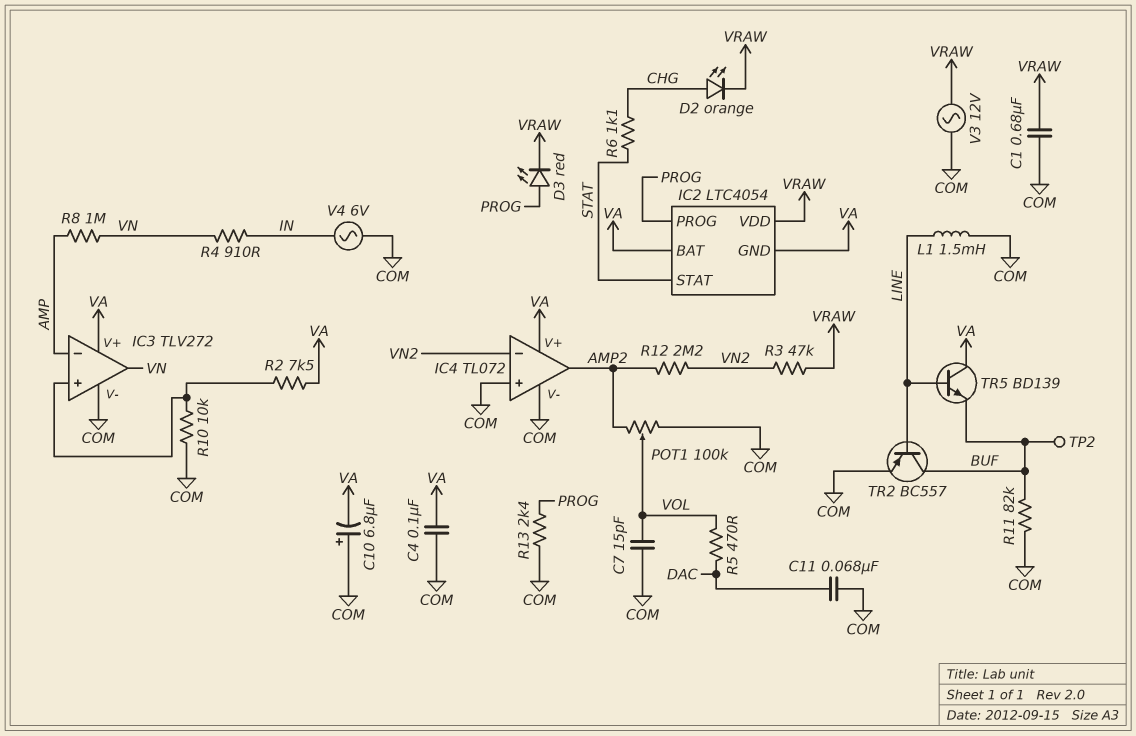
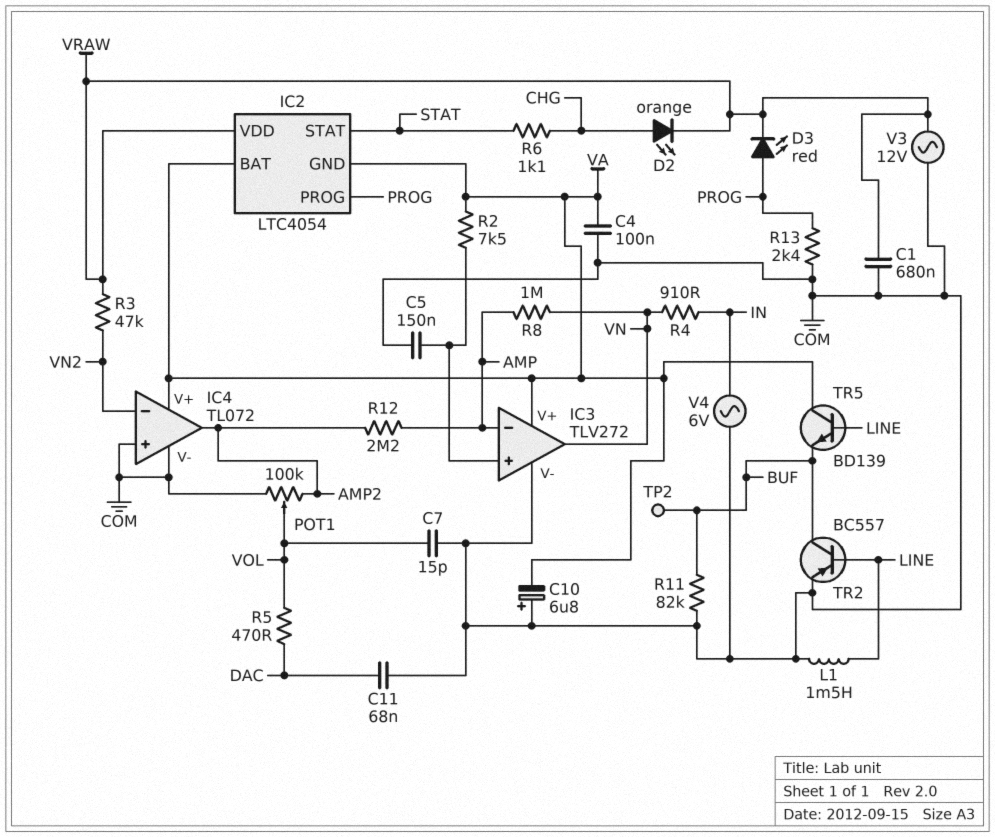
C5: none -> 150nF (COM, IC3/in+)
R10: 10k (COM, IC3/in+) -> none
R12: 2.2M (AMP2, VN2) -> 2.2M (AMP, AMP2)

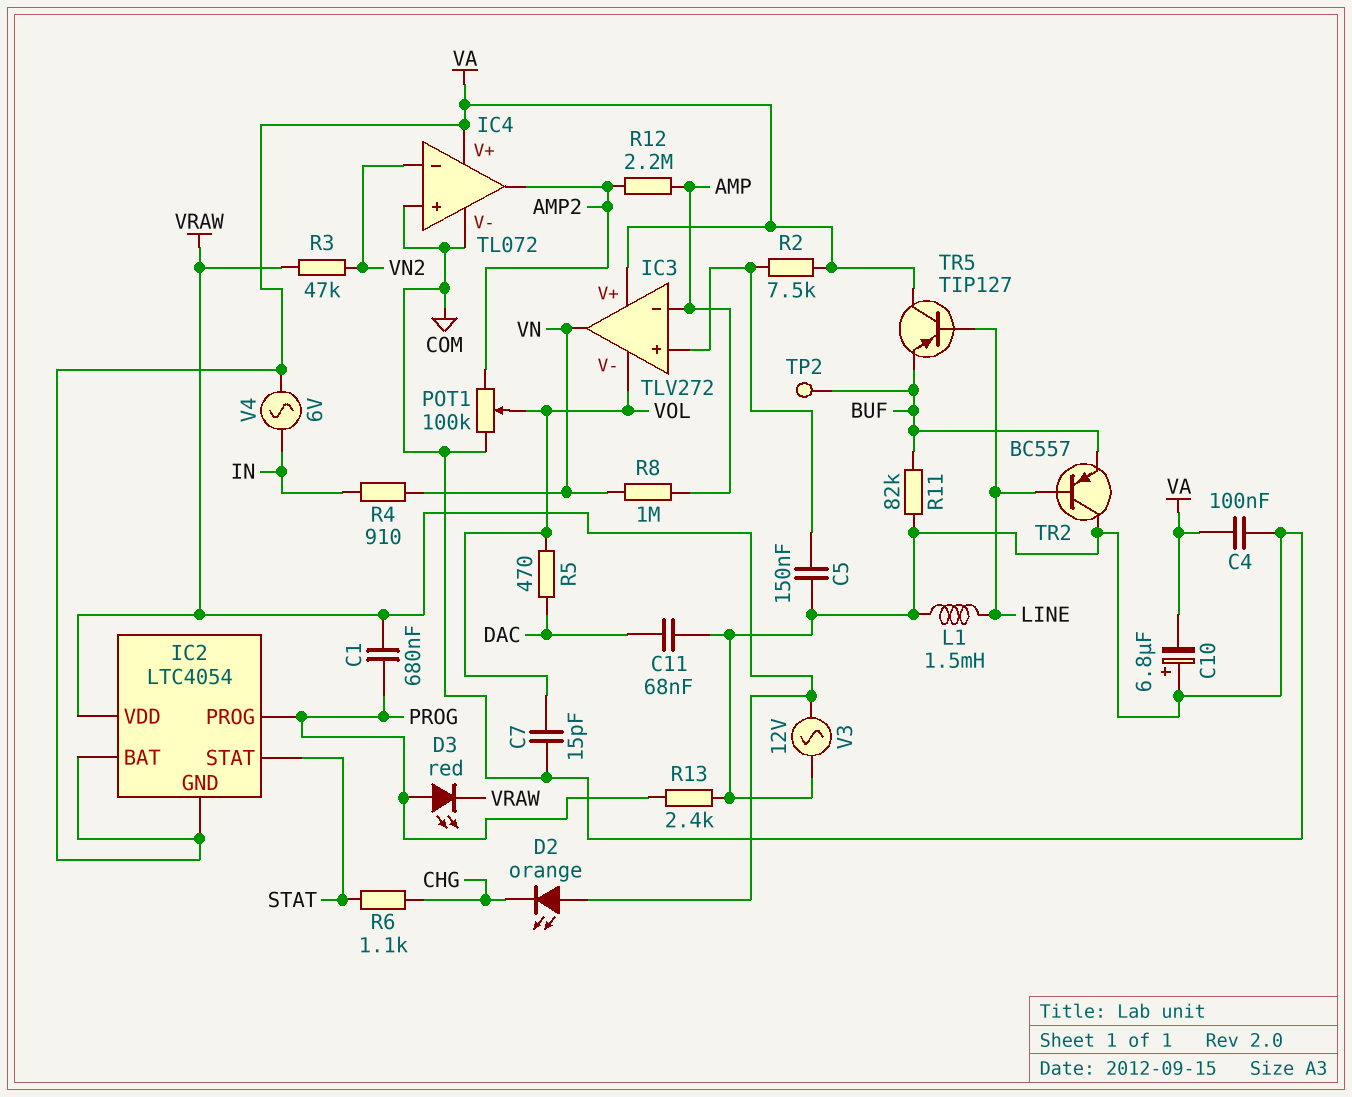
C1: 680nF (COM, VRAW) -> 680nF (PROG, VRAW)
D2: LED orange (A CHG, K VRAW) -> LED orange (A VRAW, K CHG)
IC3 pin V-: COM -> VOL
TR2: PNP BC557 (B LINE, C BUF, E COM) -> PNP BC557 (B LINE, C COM, E BUF)
TR5: NPN BD139 (B LINE, C VA, E BUF) -> PNP TIP127 (B LINE, C VA, E BUF)
V4: AC 6V (COM, IN) -> AC 6V (IN, VA)

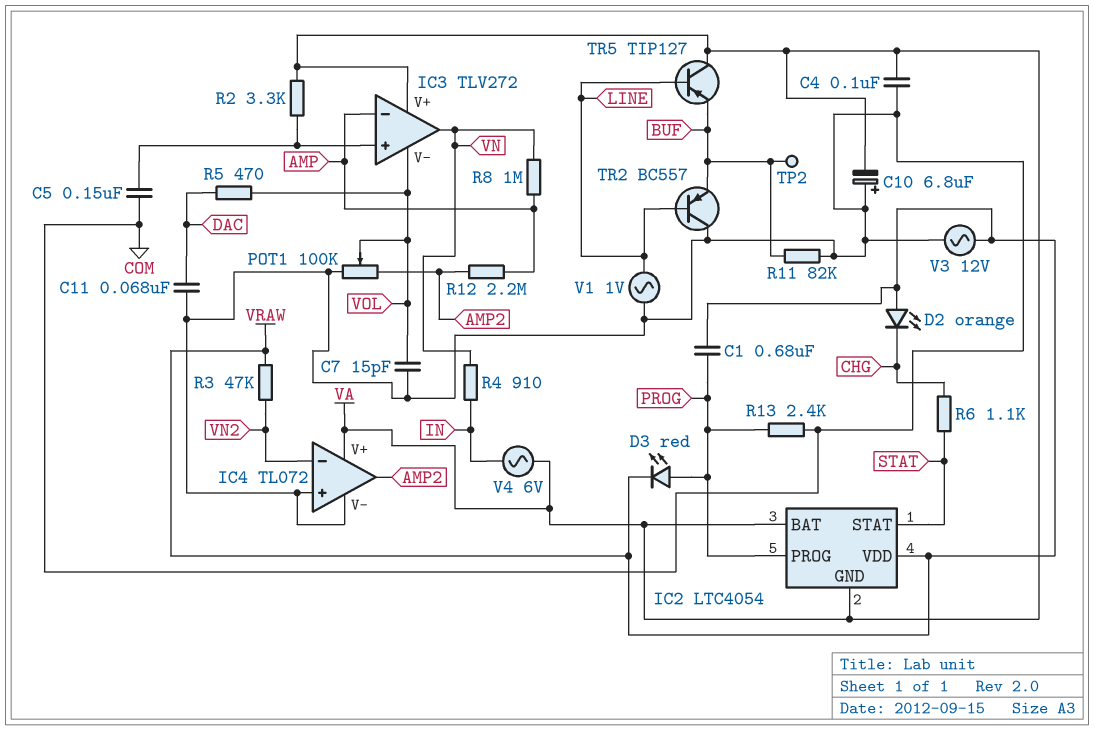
L1: 1.5mH (COM, LINE) -> none
R2: 7.5k (IC3/in+, VA) -> 3.3k (IC3/in+, VA)
V1: none -> AC 1V (COM, LINE)

